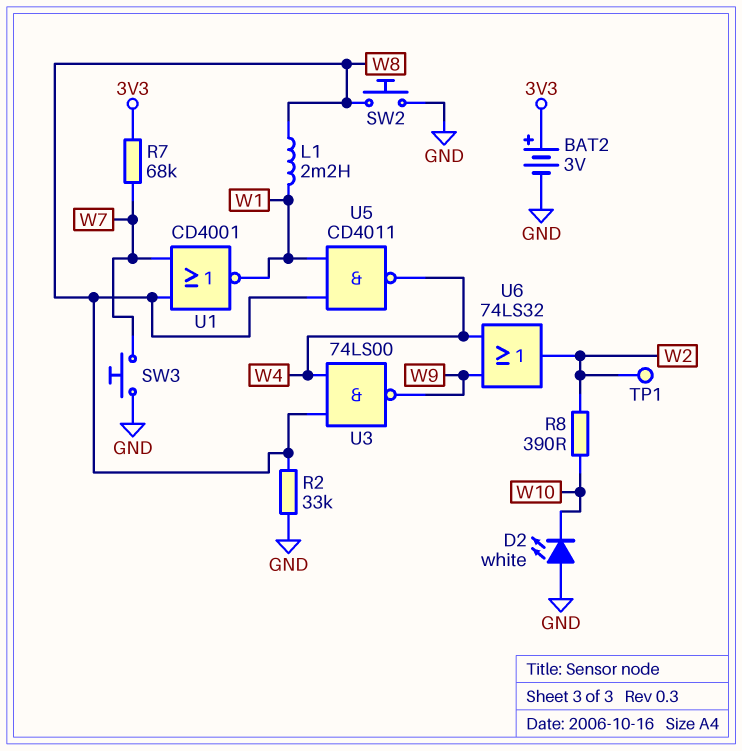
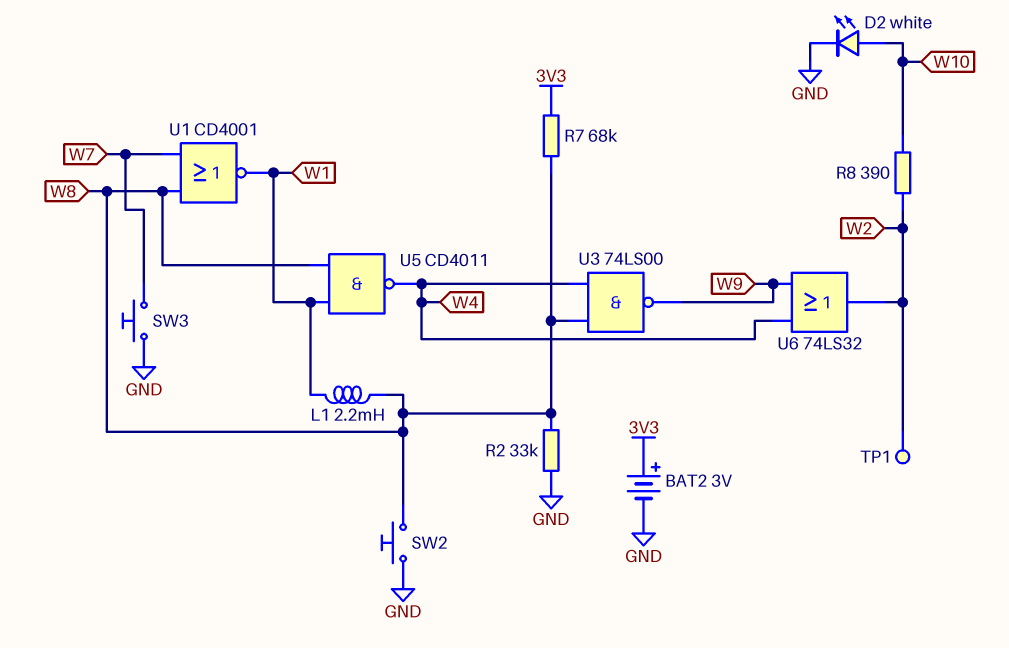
D2: LED white (A GND, K W10) -> LED white (A W10, K GND)
R7: 68k (3V3, W7) -> 68k (3V3, W8)

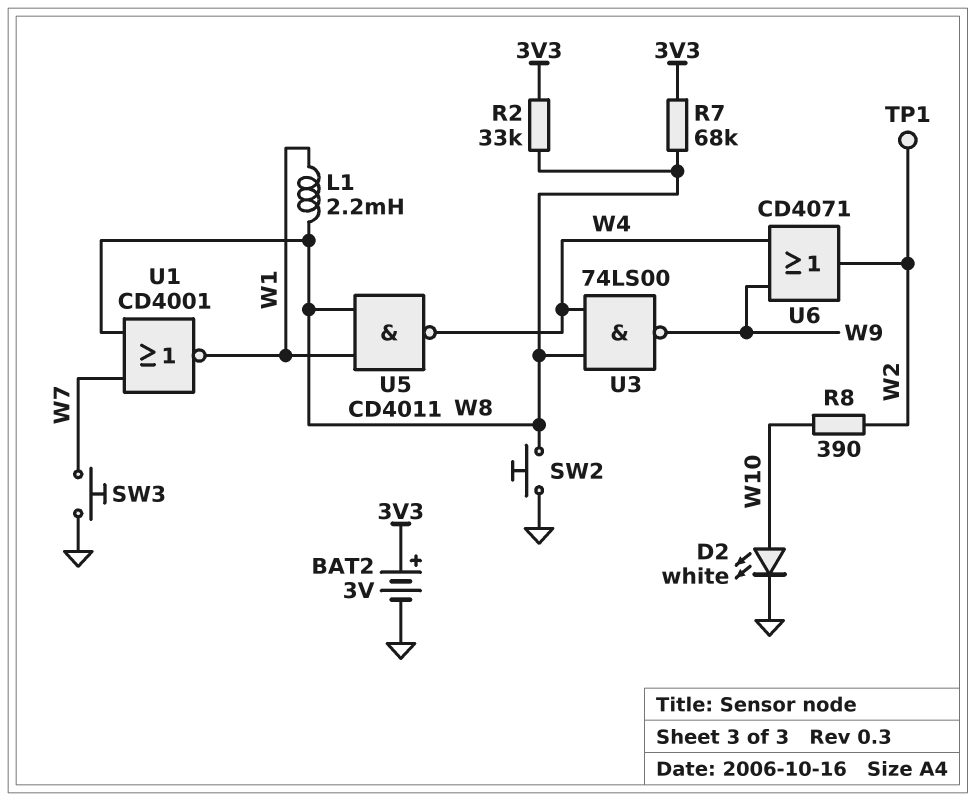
R2: 33k (GND, W8) -> 33k (3V3, W8)
U6: OR 74LS32 (in W4, in W9, out W2) -> OR CD4071 (in W4, in W9, out W2)

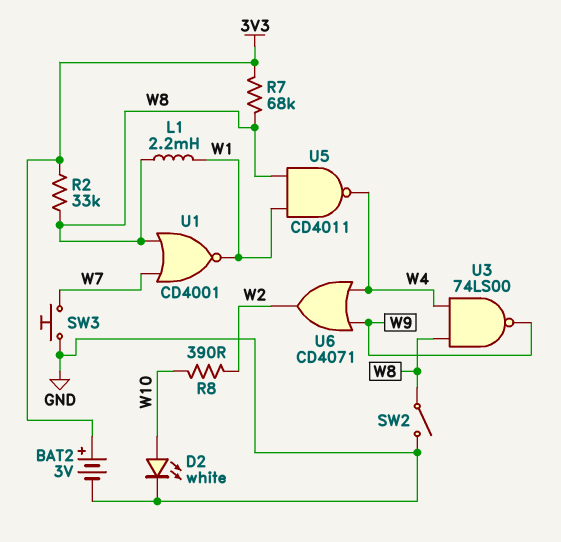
SW2: button (GND, W8) -> switch (GND, W8)
TP1: test point (W2) -> none

